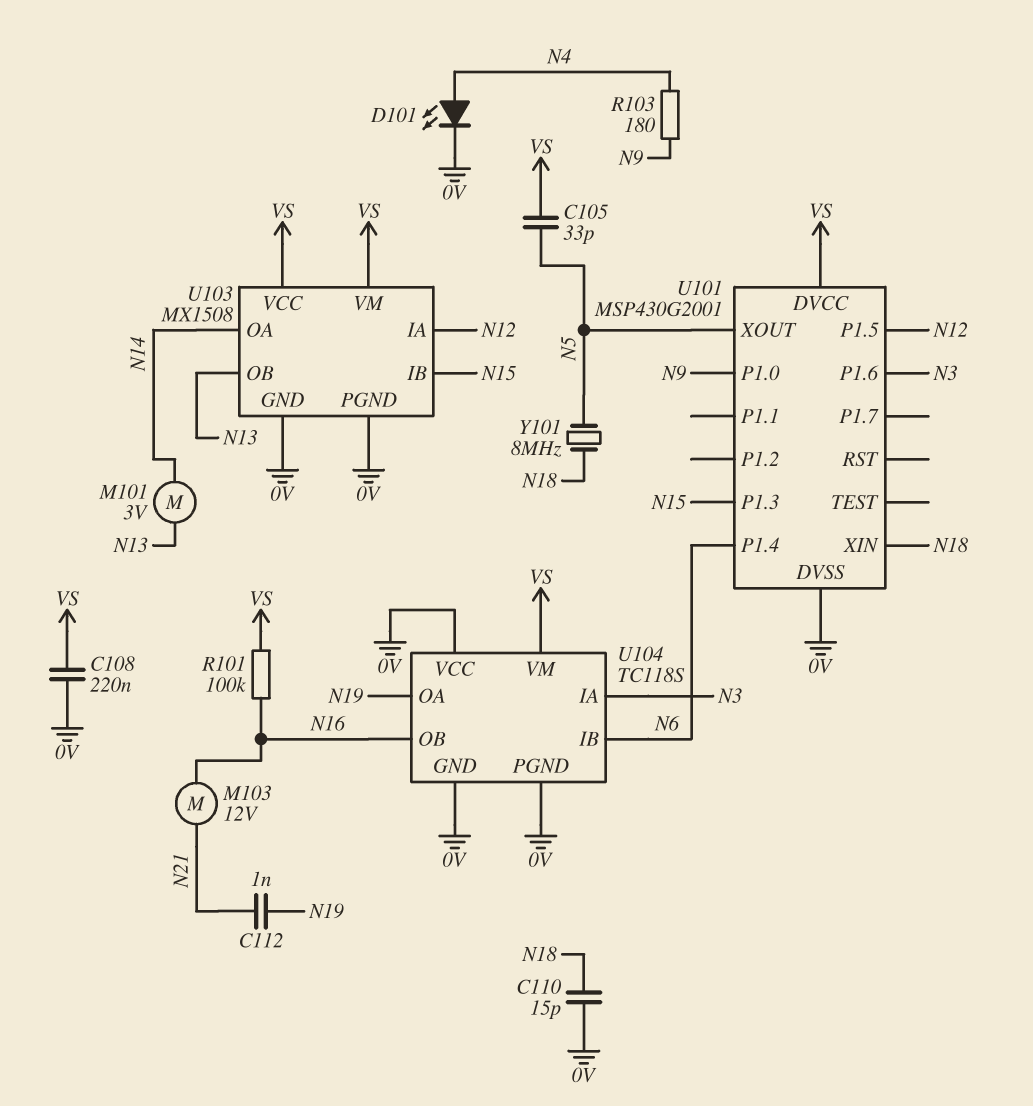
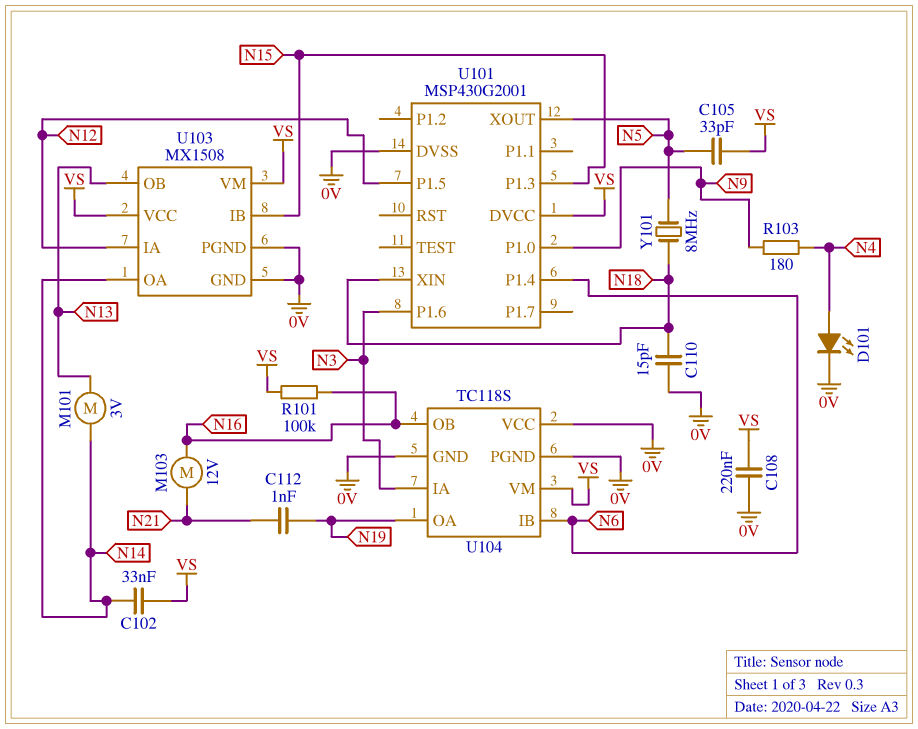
C102: none -> 33nF (N14, VS)

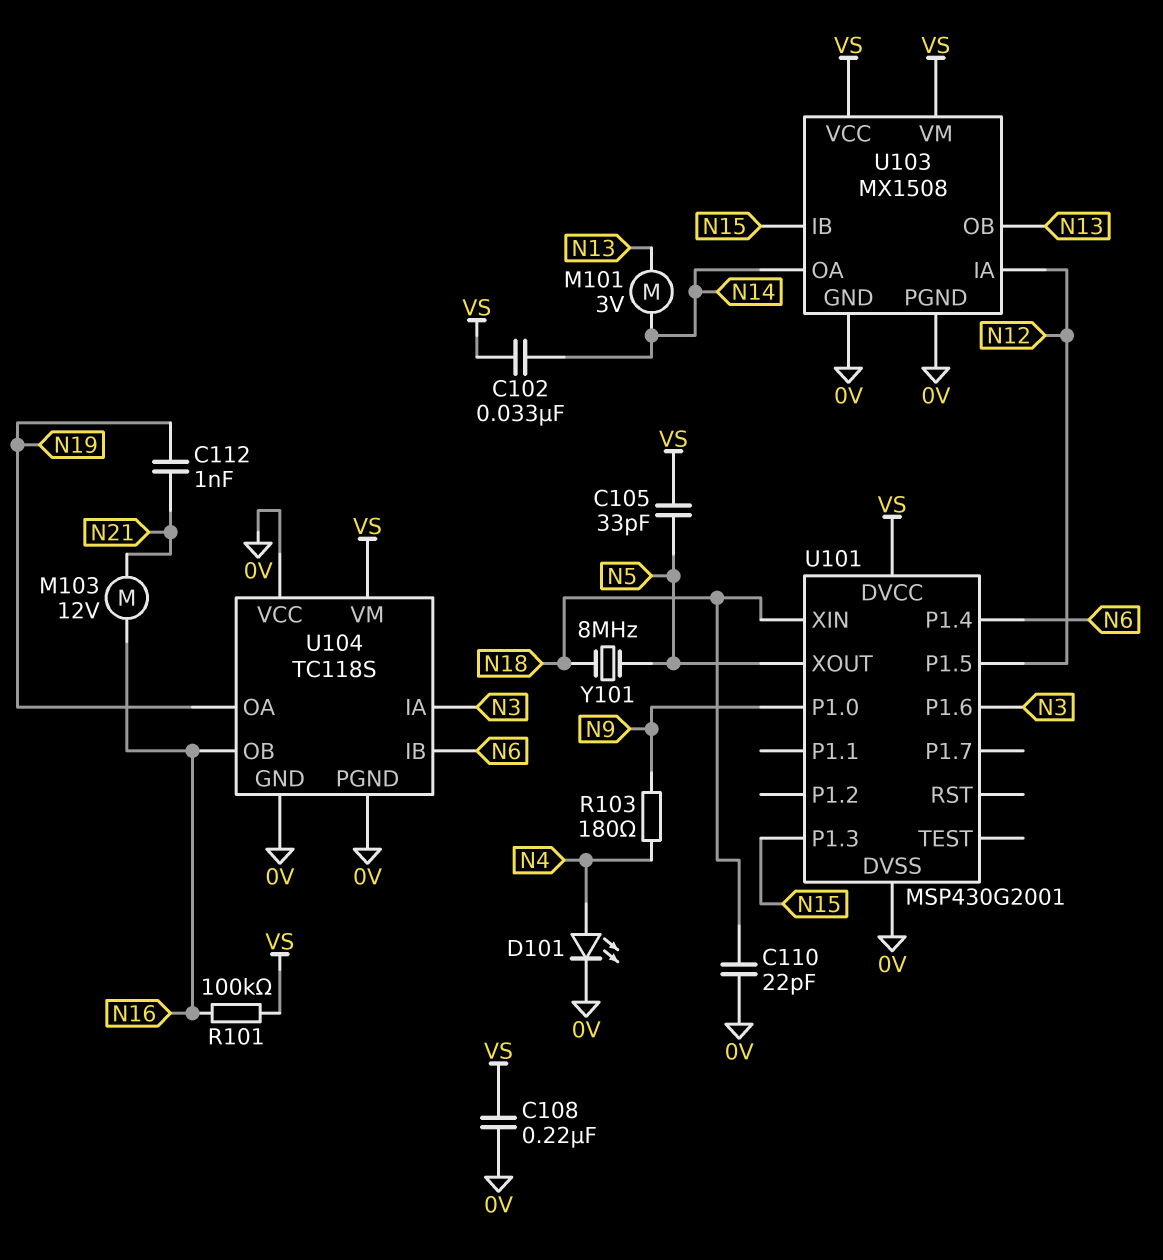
C110: 15pF (0V, N18) -> 22pF (0V, N18)

